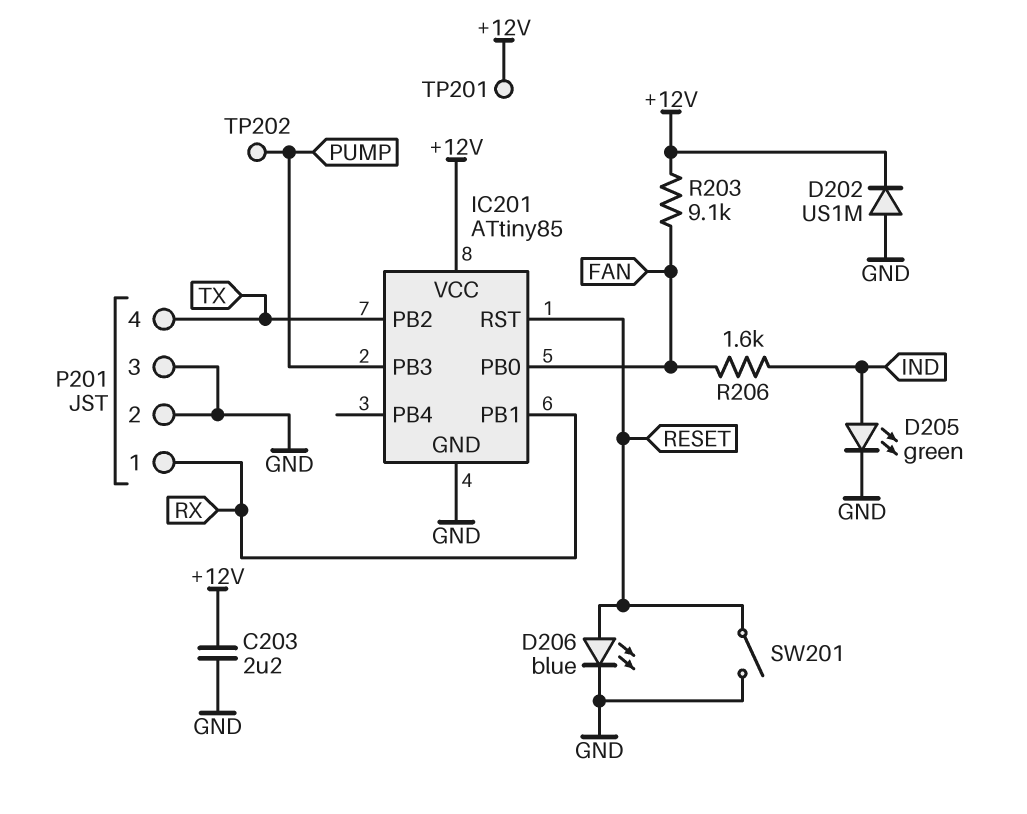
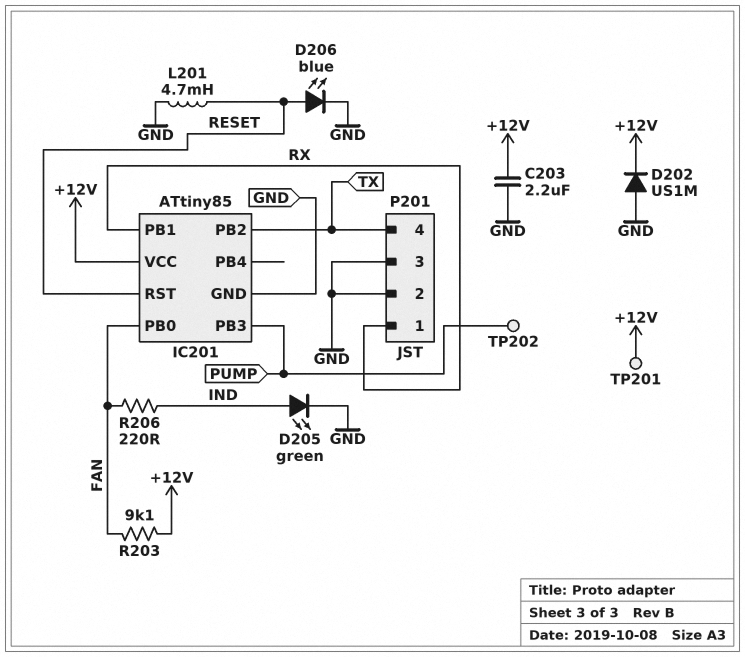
L201: none -> 4.7mH (GND, RESET)
R206: 1.6k (FAN, IND) -> 220 (FAN, IND)
SW201: switch (GND, RESET) -> none

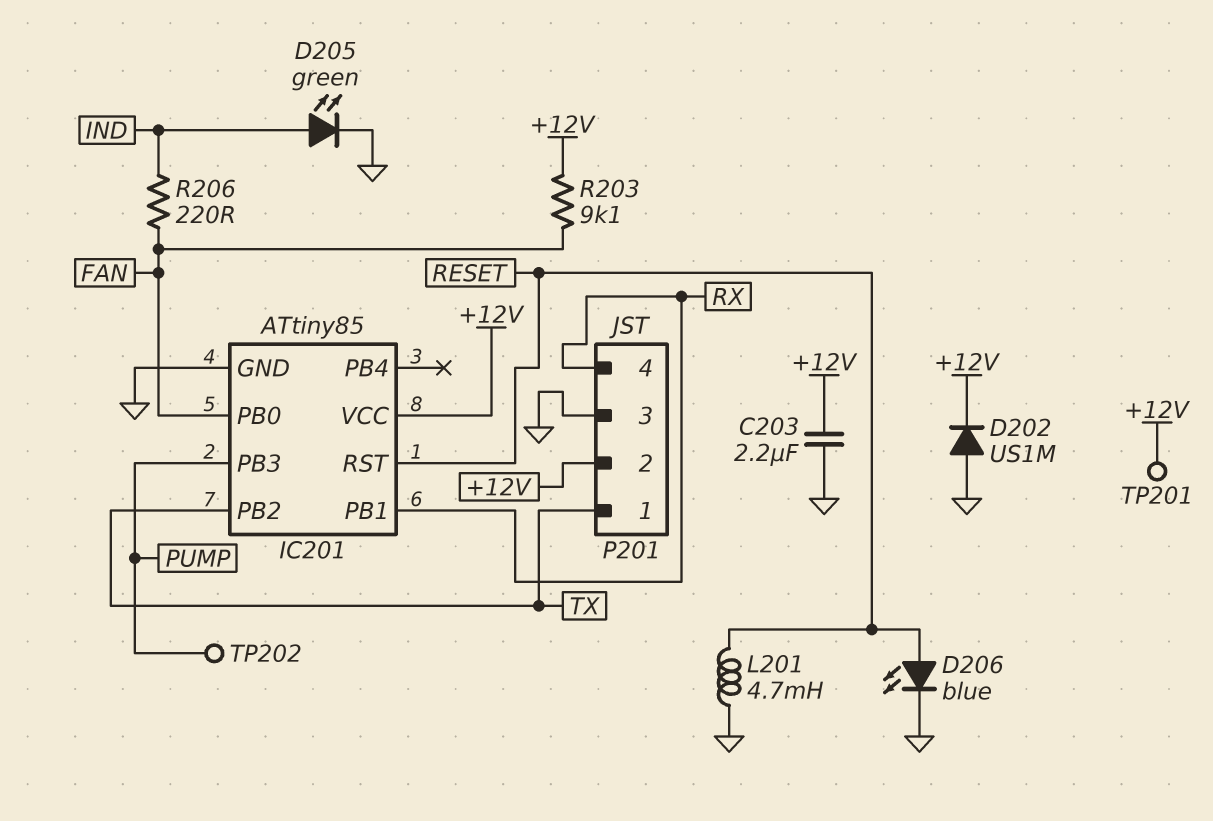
P201 pin 1: RX -> TX
P201 pin 2: GND -> +12V
P201 pin 4: TX -> RX

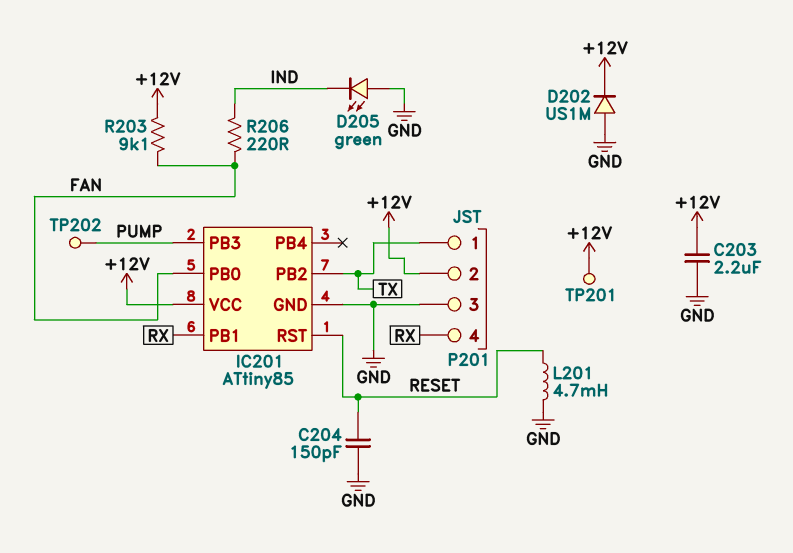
C204: none -> 150pF (GND, RESET)
D205: LED green (A IND, K GND) -> LED green (A GND, K IND)
D206: LED blue (A RESET, K GND) -> none

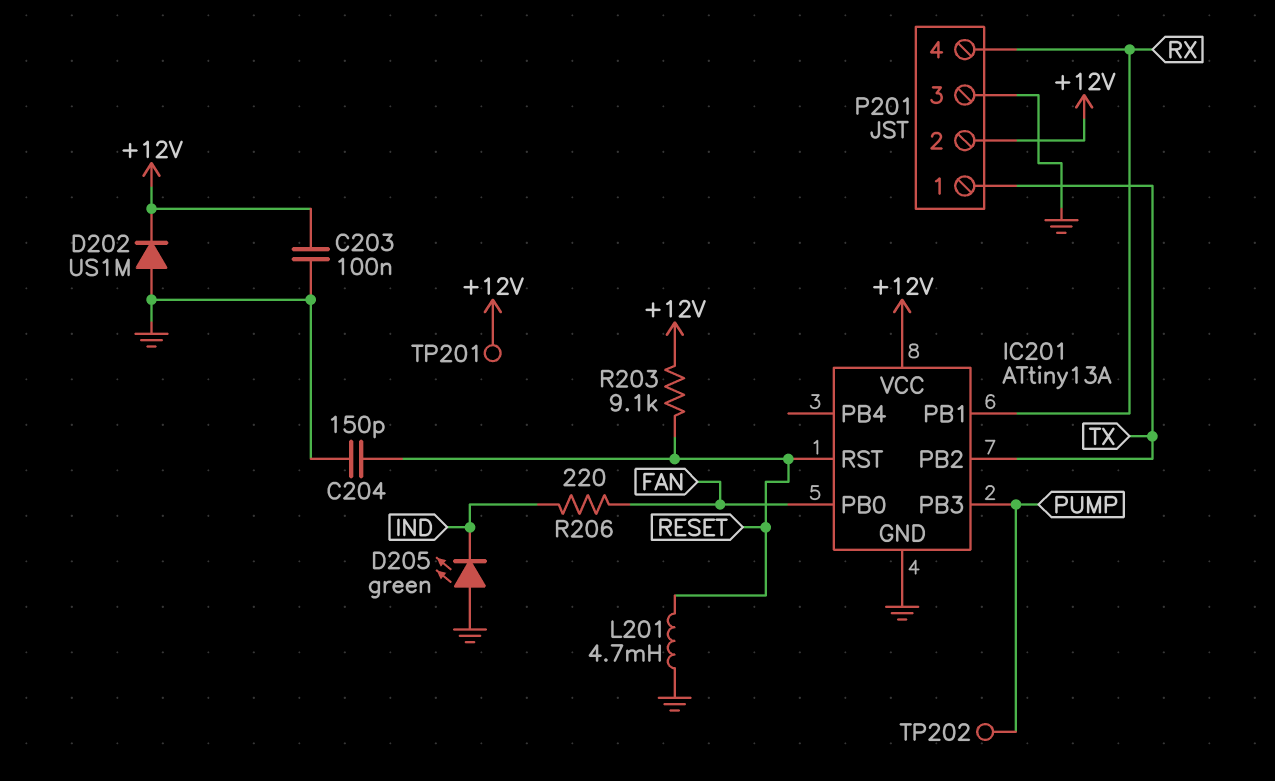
C203: 2.2uF (+12V, GND) -> 100nF (+12V, GND)
IC201: ATtiny85 -> ATtiny13A
R203: 9.1k (+12V, FAN) -> 9.1k (+12V, RESET)

